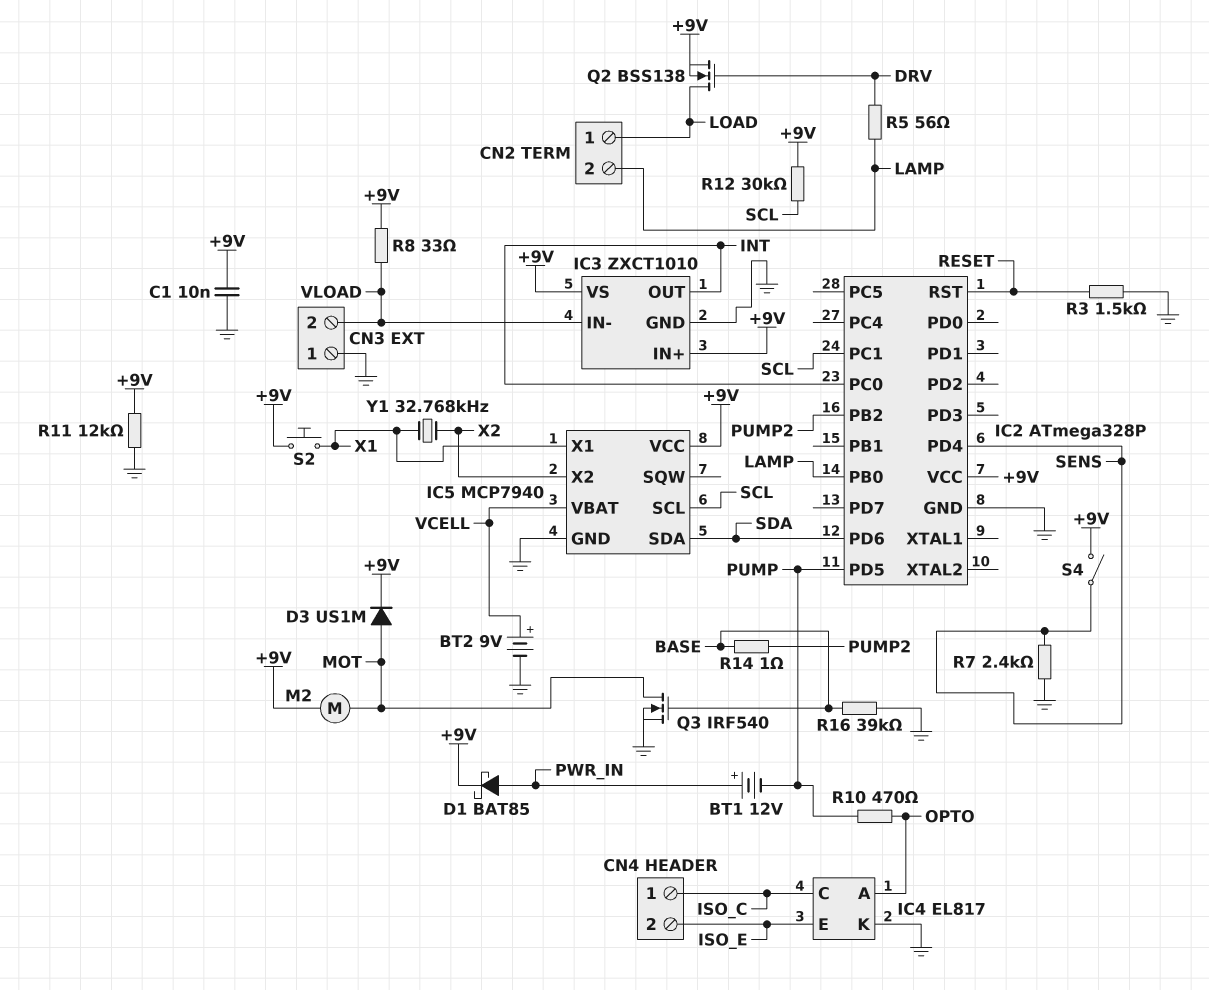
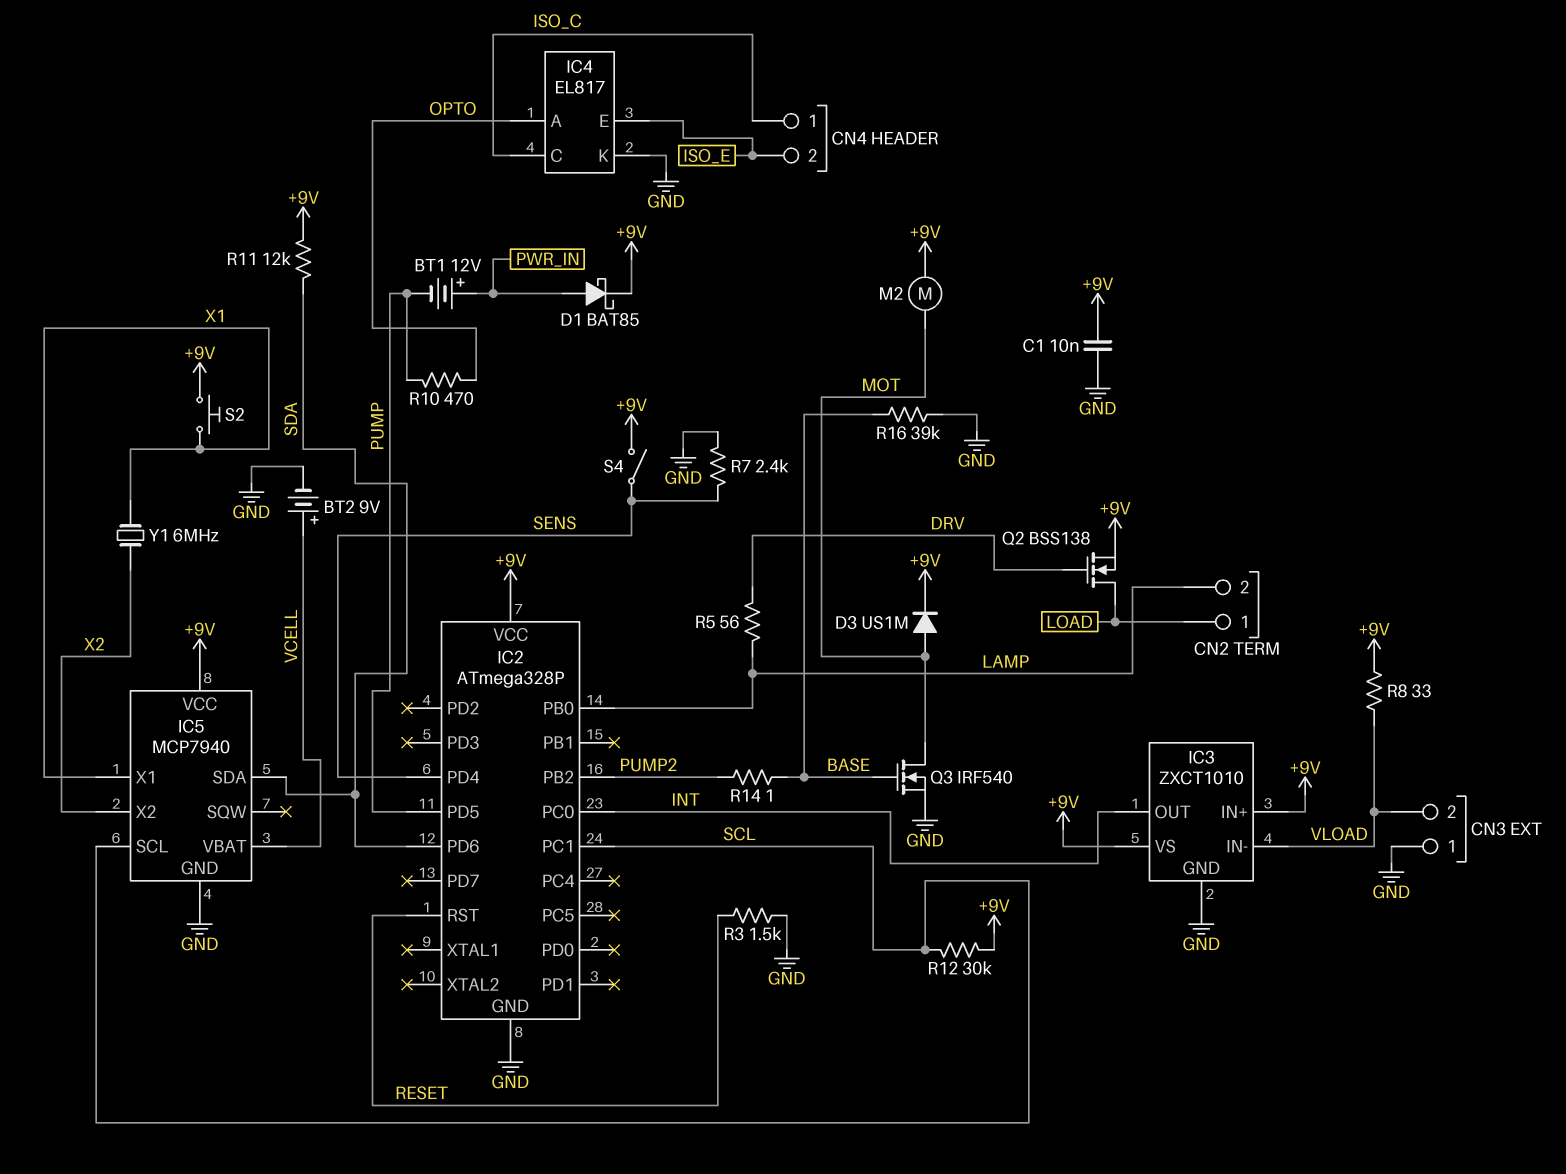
R11: 12k (+9V, GND) -> 12k (+9V, SDA)
Y1: 32.768kHz (X1, X2) -> 6MHz (X1, X2)

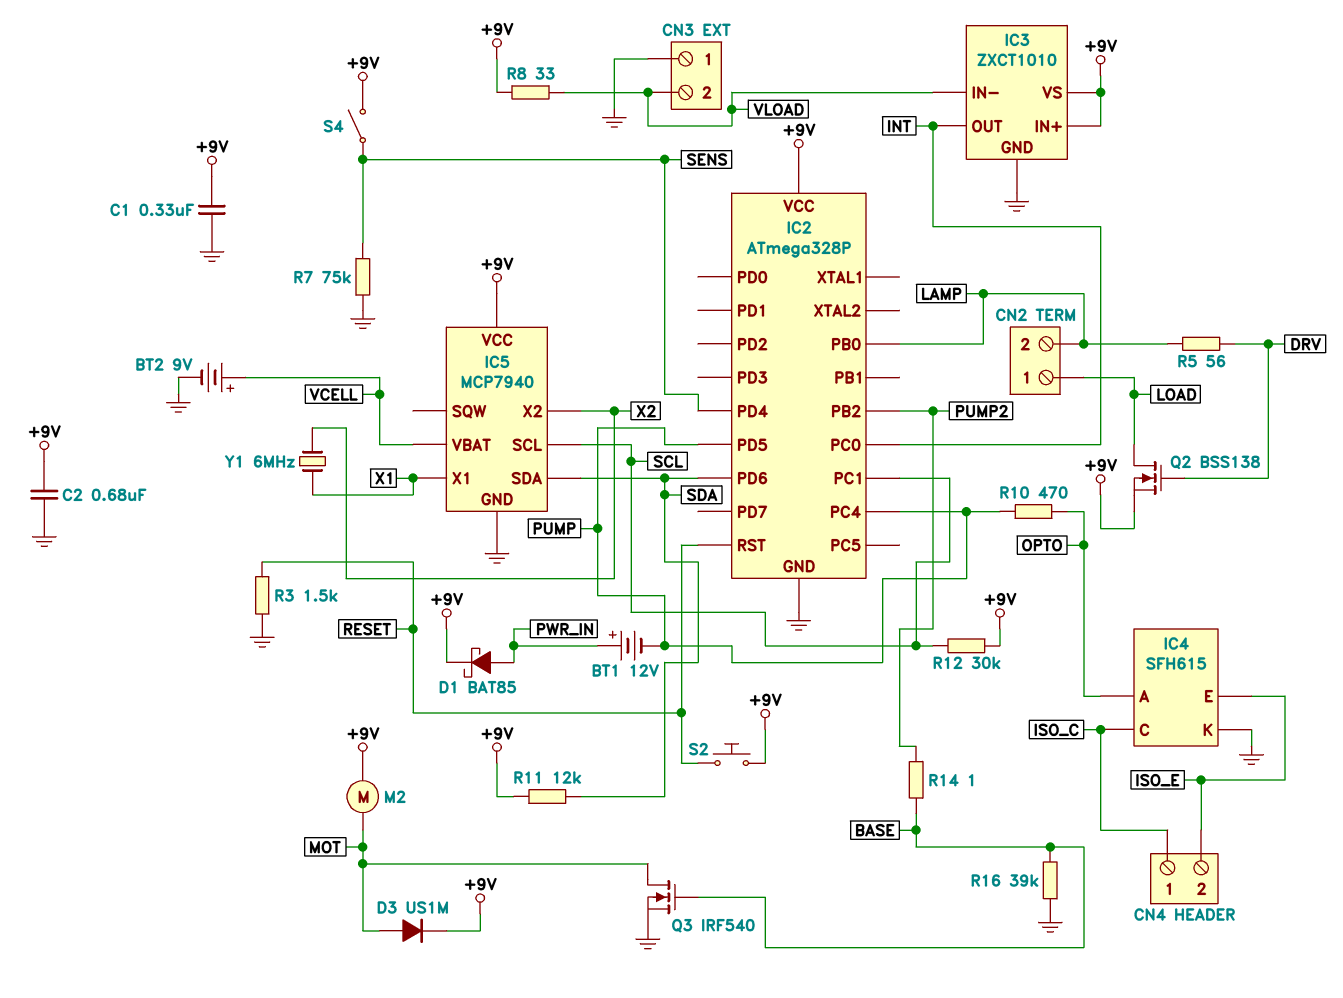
C1: 10nF (+9V, GND) -> 330nF (+9V, GND)
C2: none -> 680nF (+9V, GND)
IC2 pin PC4: none -> PUMP
IC4: EL817 -> SFH615
R7: 2.4k (GND, SENS) -> 75k (GND, SENS)
S2: button (+9V, X1) -> button (+9V, RESET)

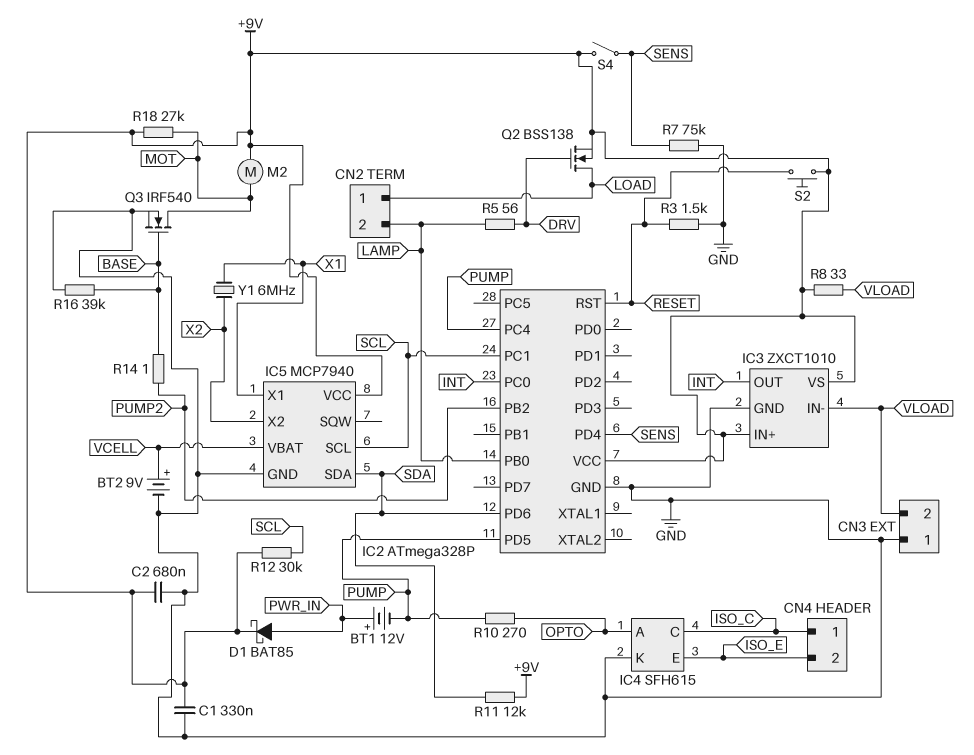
D3: diode US1M (A MOT, K +9V) -> none
R10: 470 (OPTO, PUMP) -> 270 (OPTO, PUMP)
R18: none -> 27k (+9V, MOT)

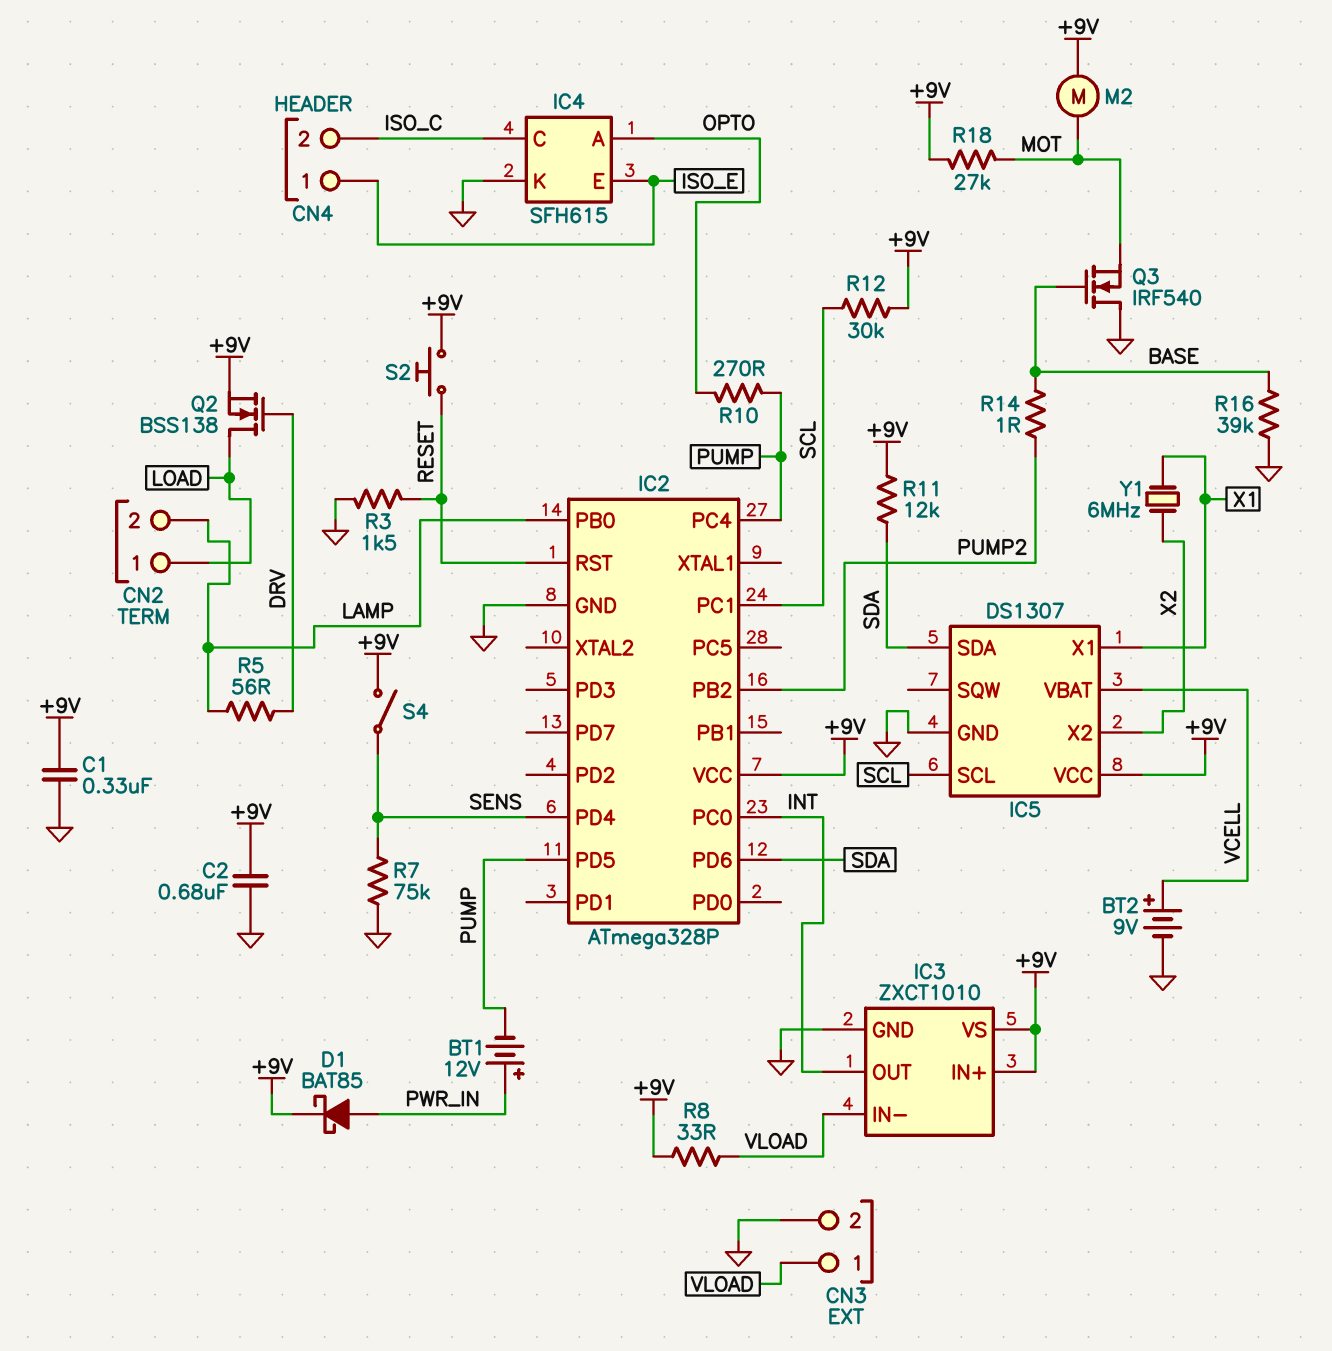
CN3 pin 1: GND -> VLOAD
CN3 pin 2: VLOAD -> GND
CN4 pin 1: ISO_C -> ISO_E
CN4 pin 2: ISO_E -> ISO_C
IC5: MCP7940 -> DS1307
Q3: NMOS IRF540 (G BASE, D MOT, S GND) -> NMOS IRF540 (G BASE, D GND, S MOT)

